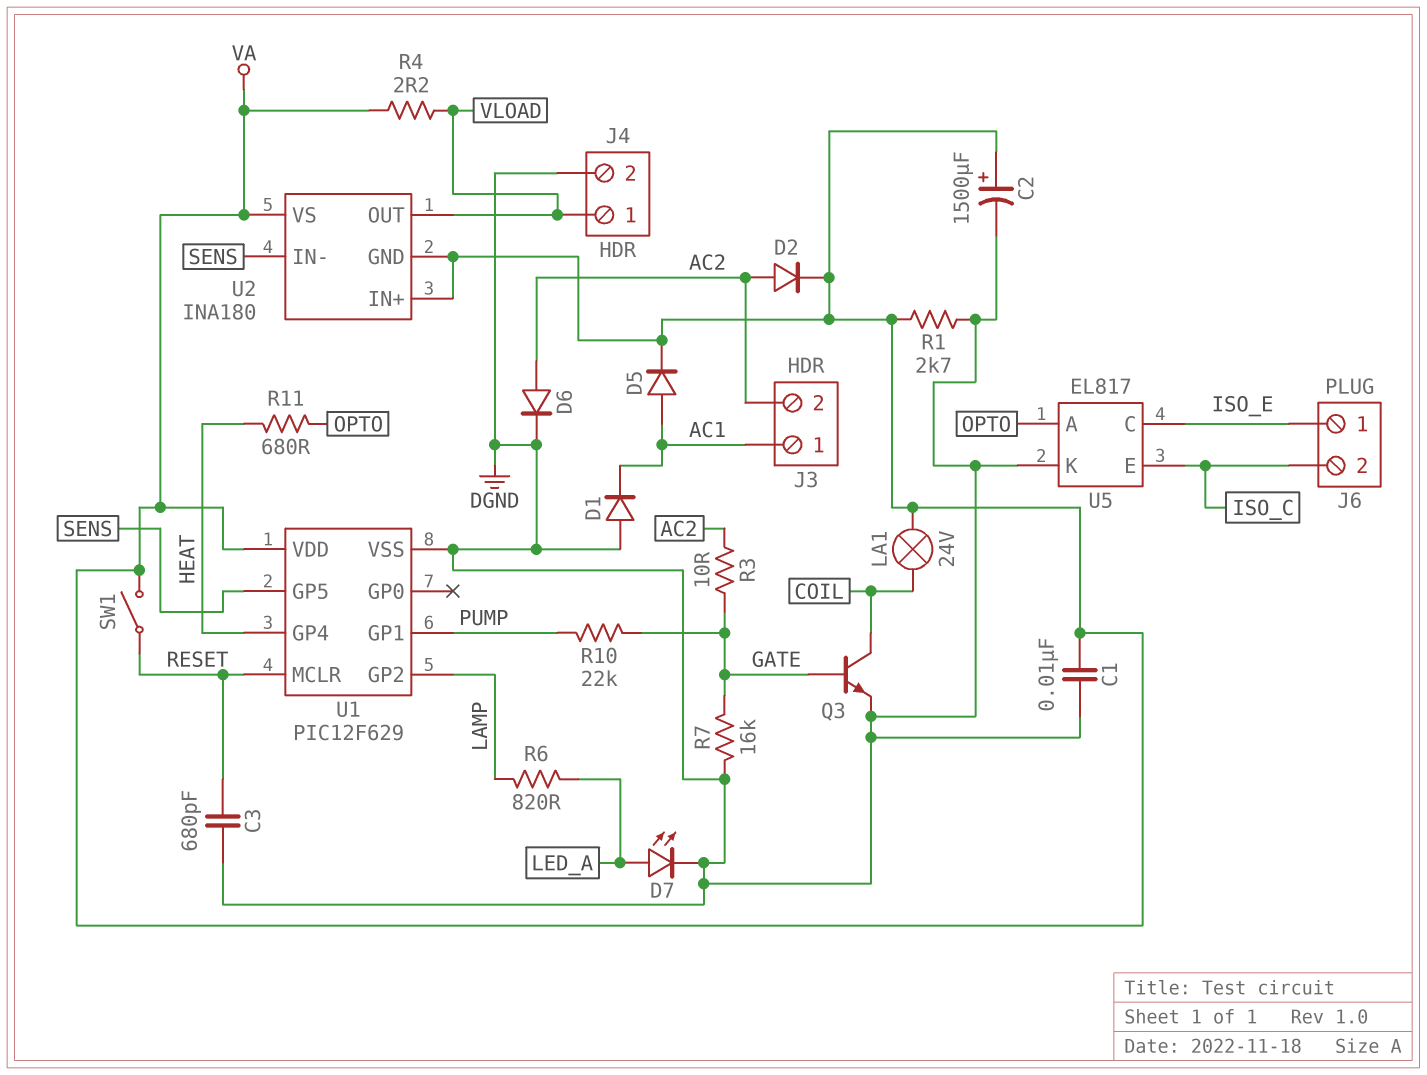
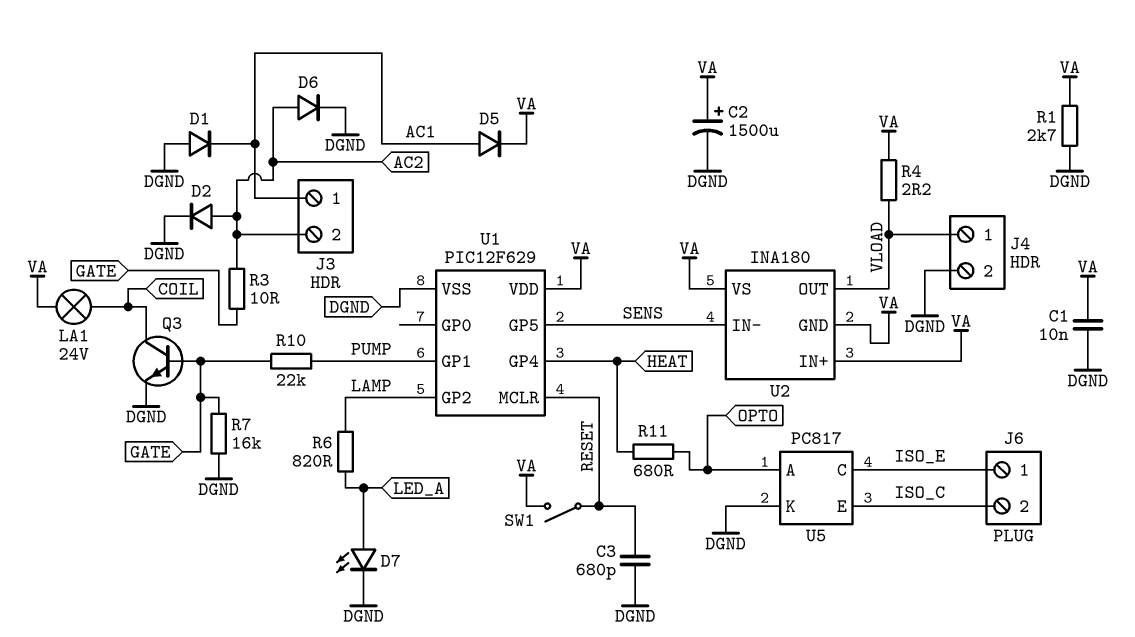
D2: diode (A AC2, K VA) -> diode (A AC2, K DGND)
U5: EL817 -> PC817

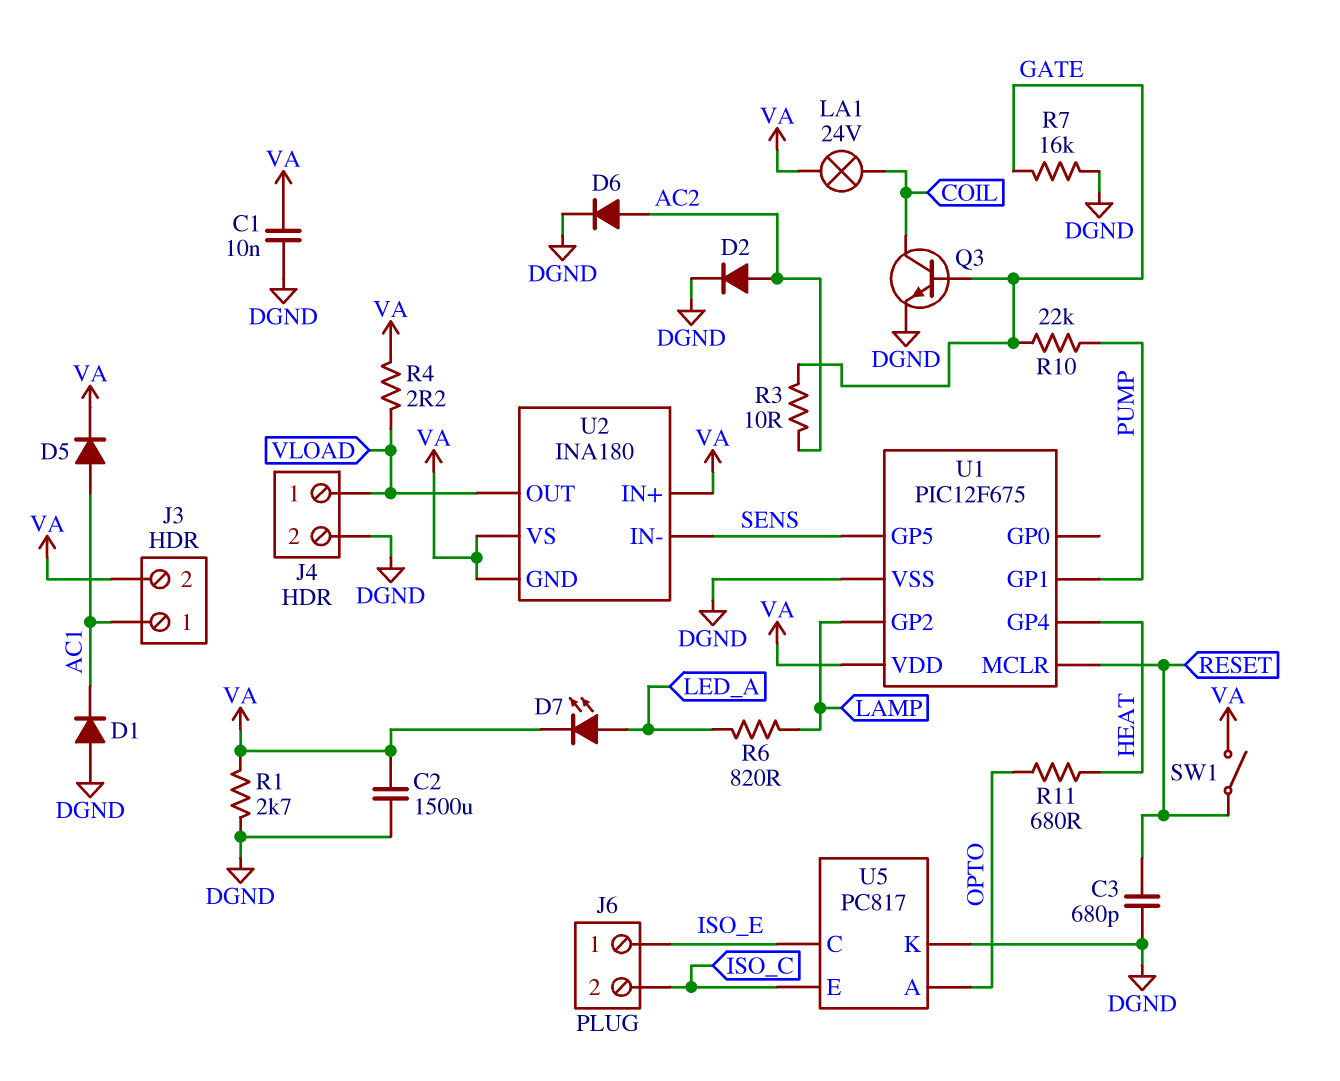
C2: 1500uF (plus VA, minus DGND) -> 1500uF (DGND, VA)
D7: LED (A LED_A, K DGND) -> LED (A LED_A, K VA)
J3 pin 2: AC2 -> VA
U1: PIC12F629 -> PIC12F675

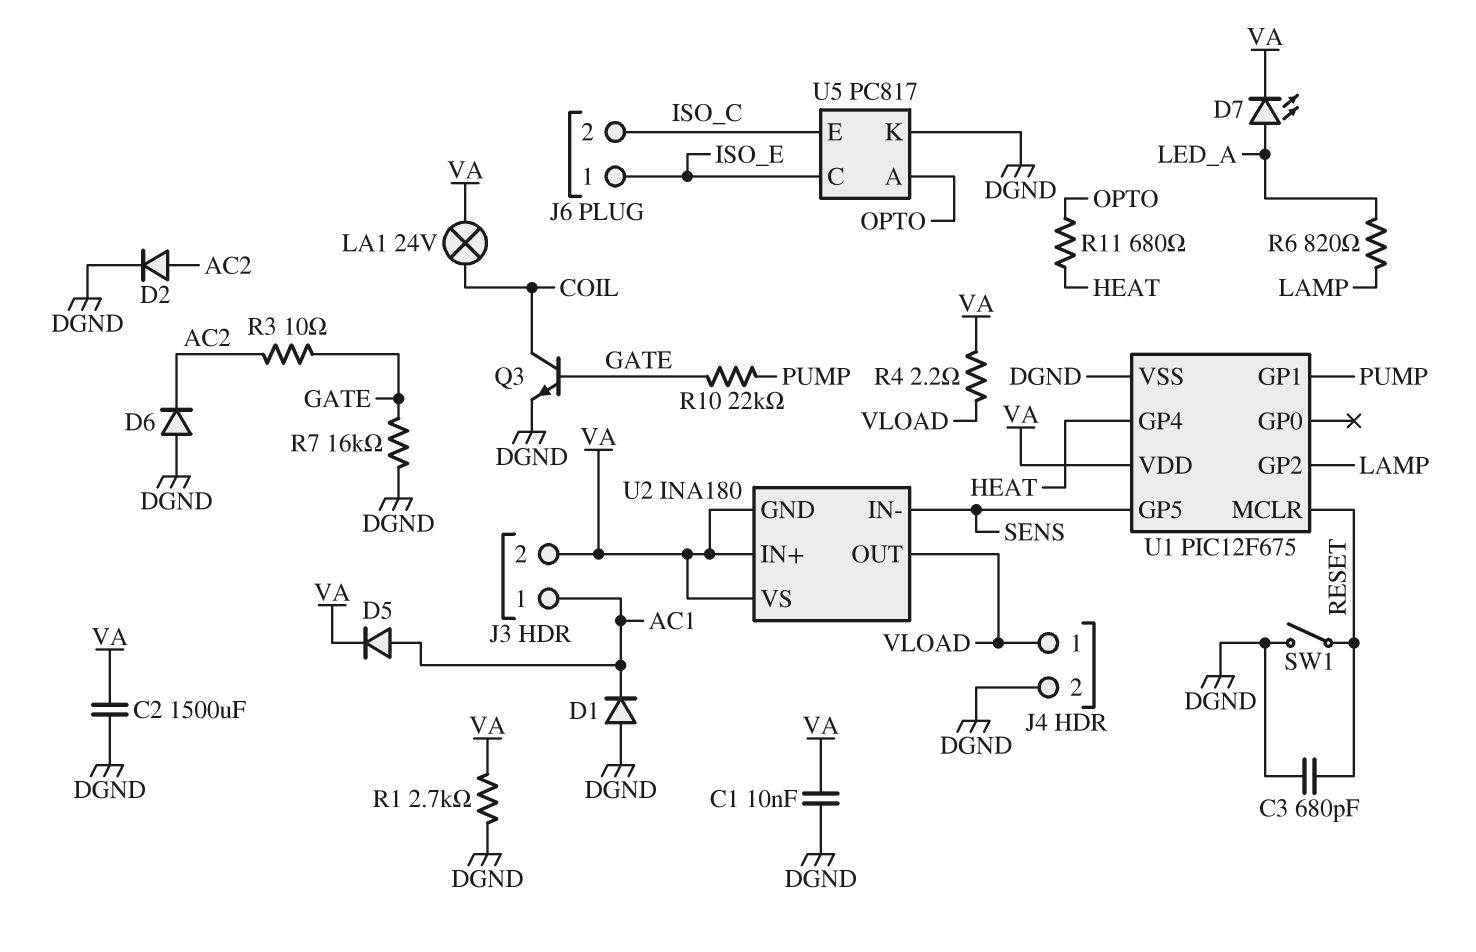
D6: diode (A AC2, K DGND) -> diode (A DGND, K AC2)
SW1: switch (RESET, VA) -> switch (DGND, RESET)

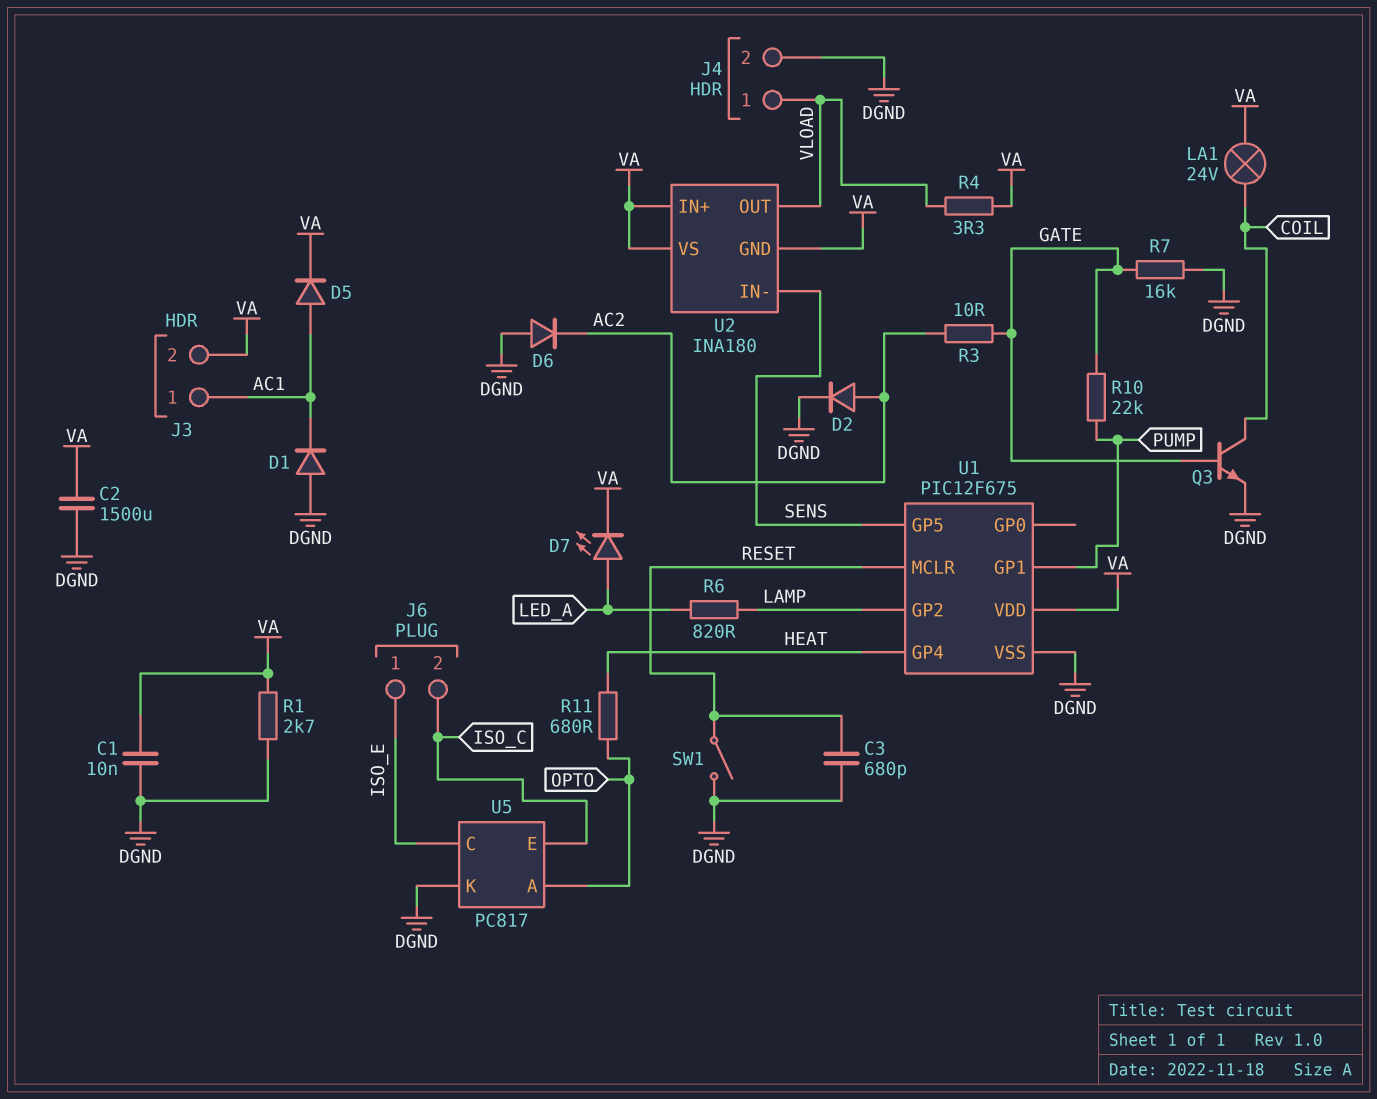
R4: 2.2 (VA, VLOAD) -> 3.3 (VA, VLOAD)

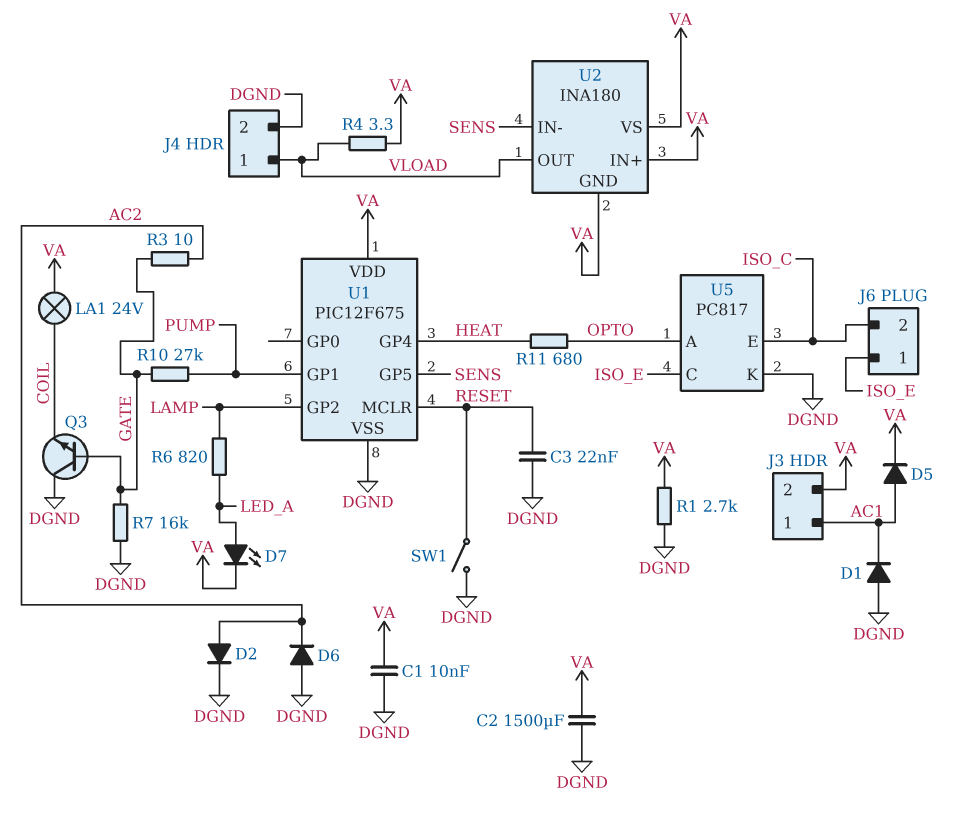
C3: 680pF (DGND, RESET) -> 22nF (DGND, RESET)
Q3: NPN (B GATE, C COIL, E DGND) -> NPN (B GATE, C DGND, E COIL)
R10: 22k (GATE, PUMP) -> 27k (GATE, PUMP)

